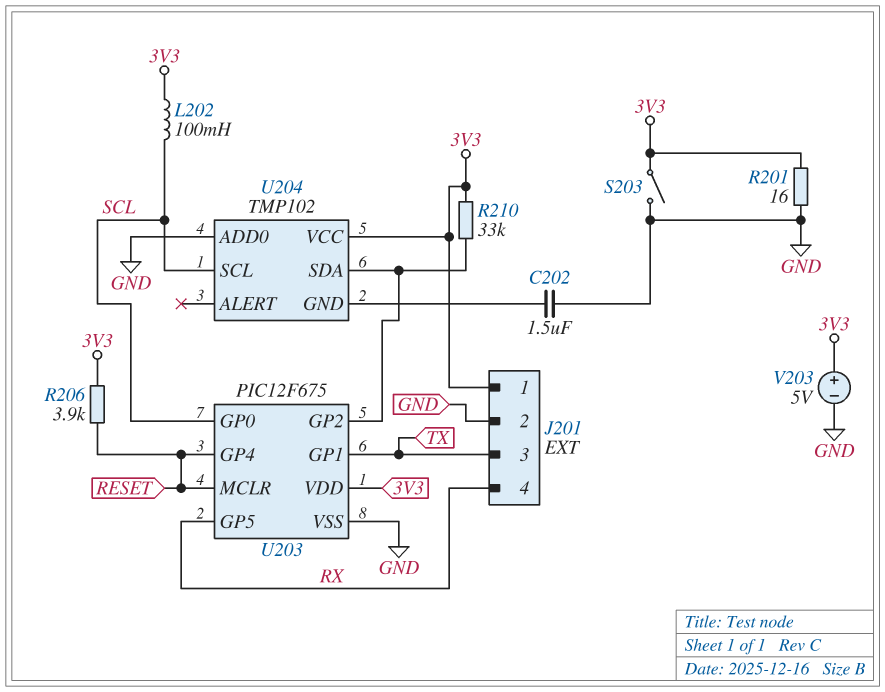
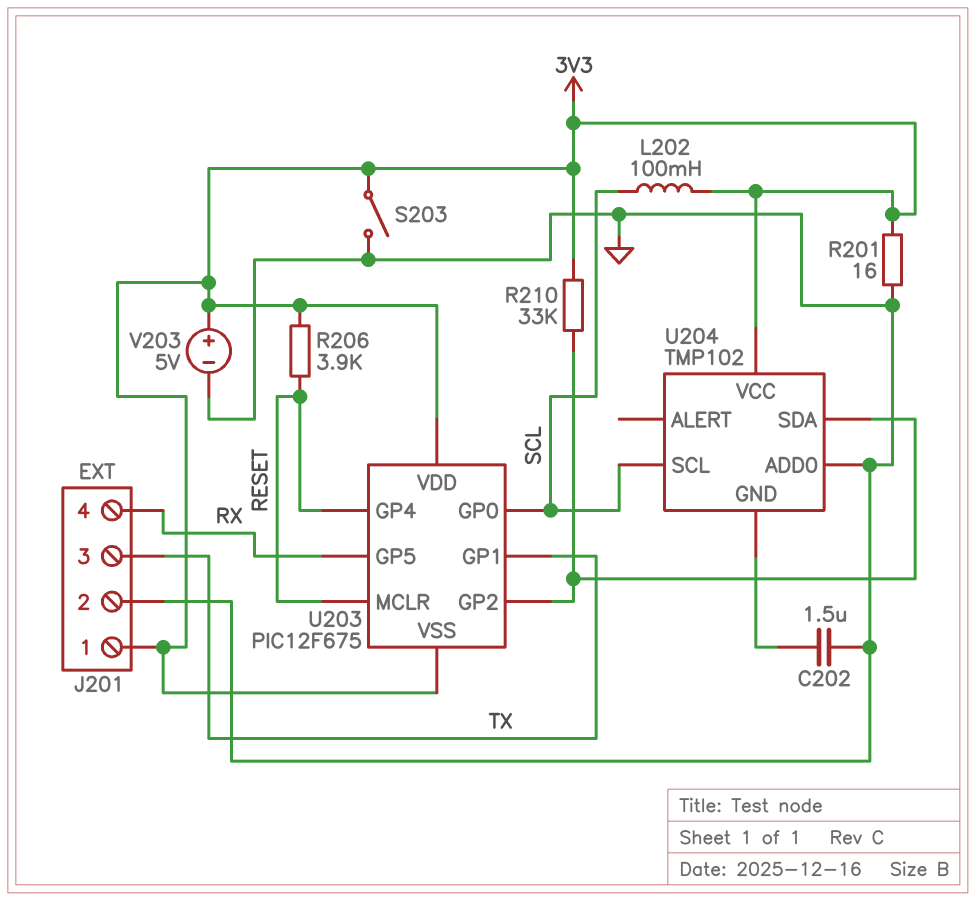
U203 pin VSS: GND -> 3V3

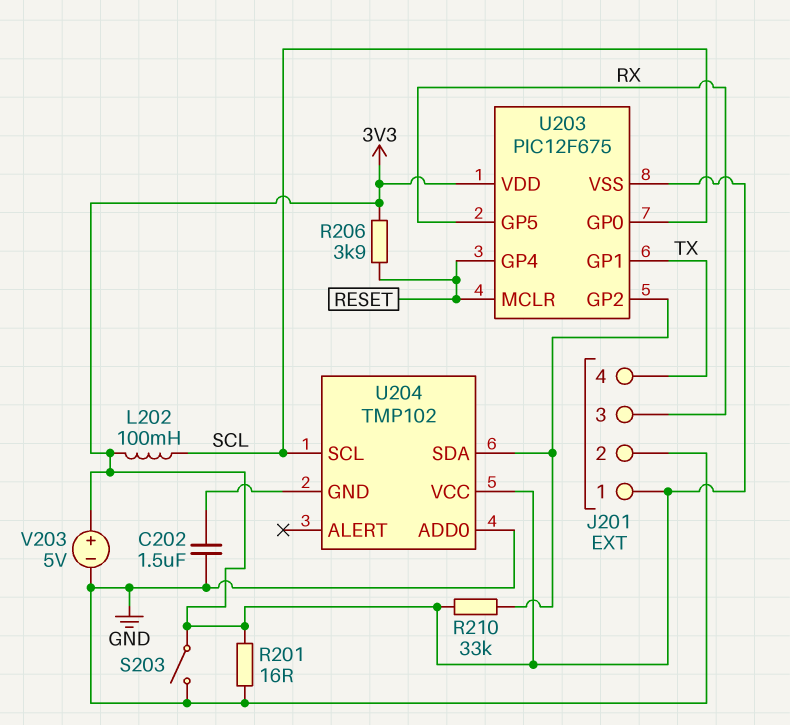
J201 pin 3: TX -> RX
J201 pin 4: RX -> TX

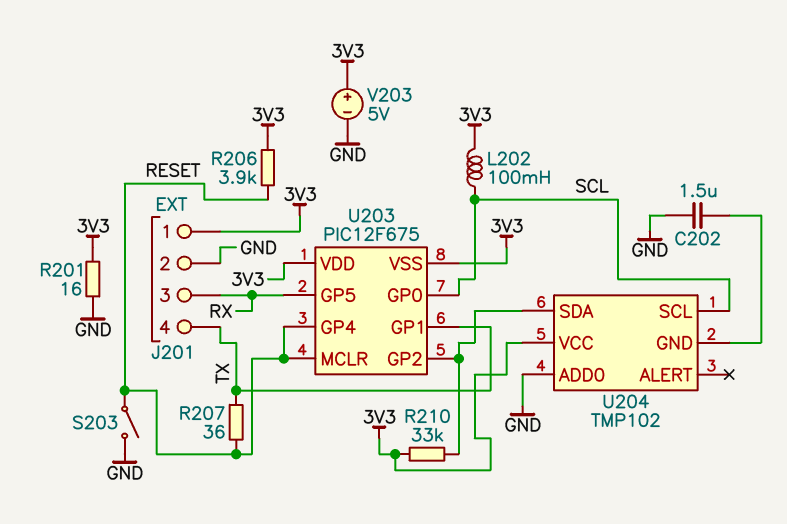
R207: none -> 36 (RESET, TX)
S203: switch (3V3, GND) -> switch (GND, RESET)

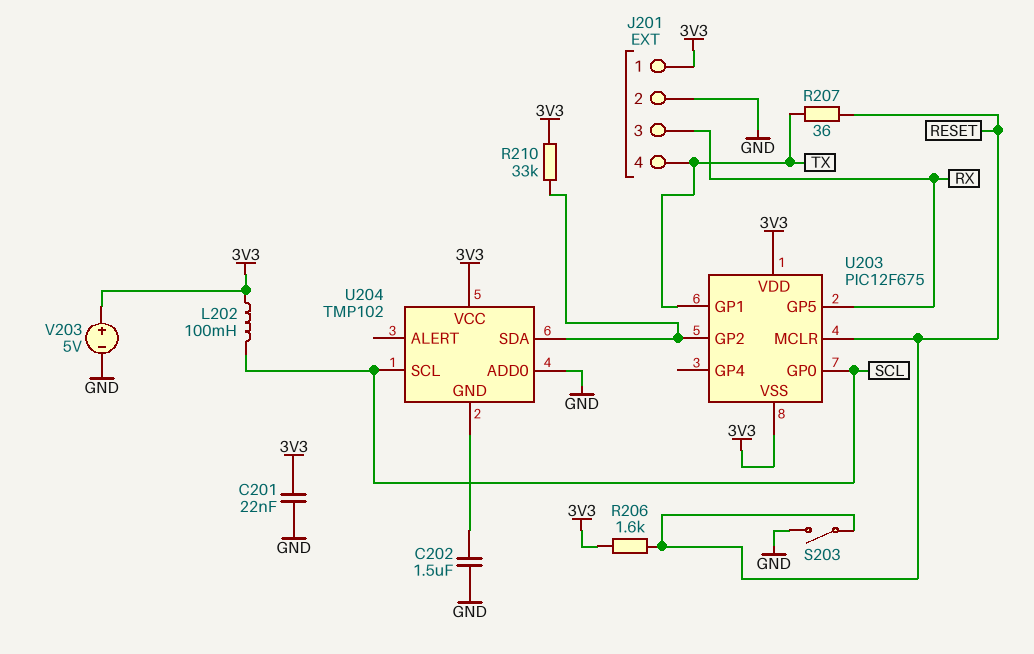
C201: none -> 22nF (3V3, GND)
R201: 16 (3V3, GND) -> none
R206: 3.9k (3V3, RESET) -> 1.6k (3V3, RESET)
U203 pin GP4: RESET -> none

